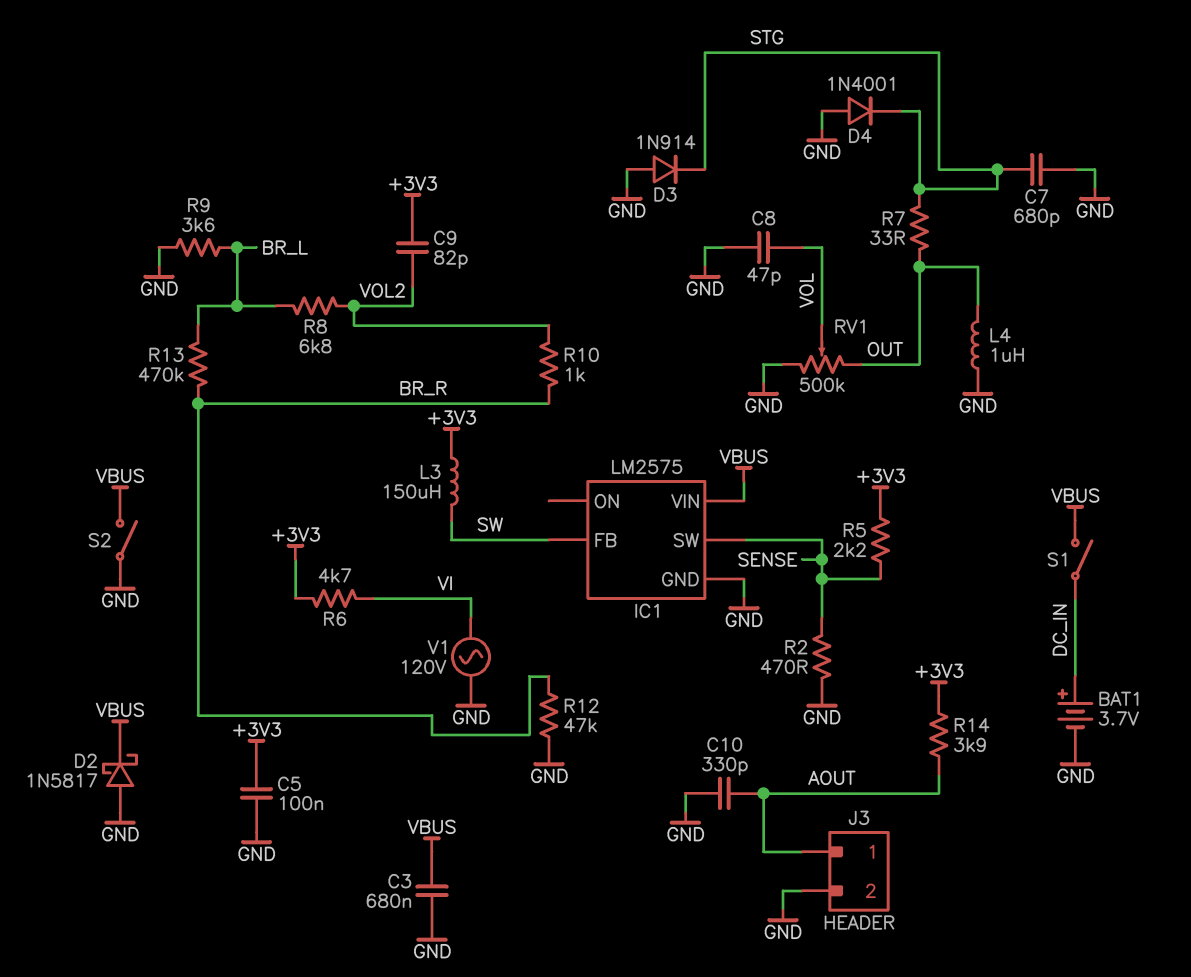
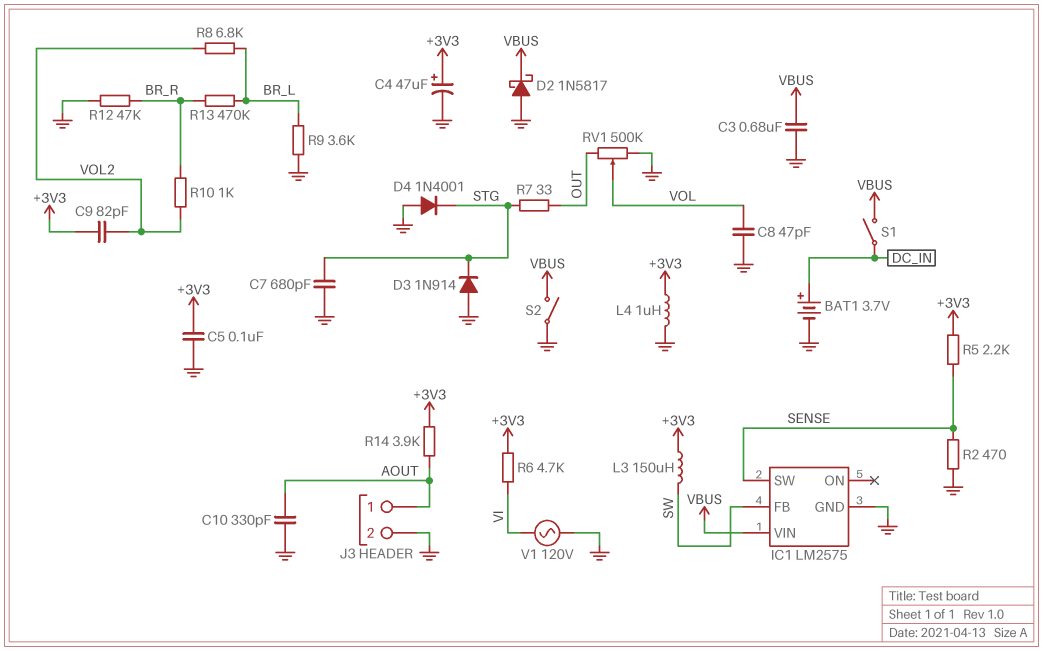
C4: none -> 47uF (plus +3V3, minus GND)
L4: 1uH (GND, OUT) -> 1uH (+3V3, GND)

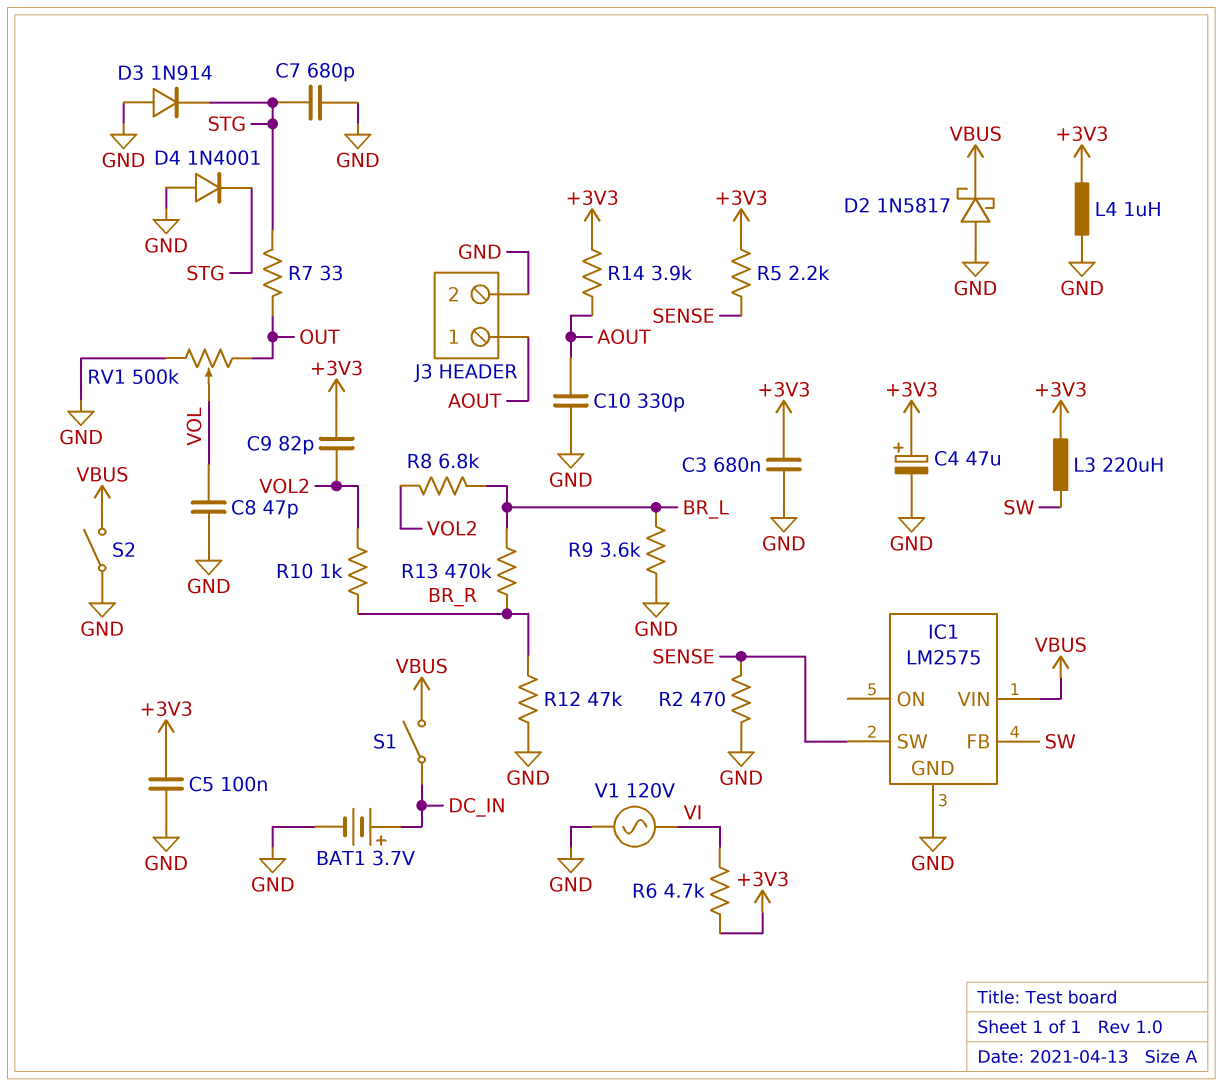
C3: 680nF (GND, VBUS) -> 680nF (+3V3, GND)
L3: 150uH (+3V3, SW) -> 220uH (+3V3, SW)

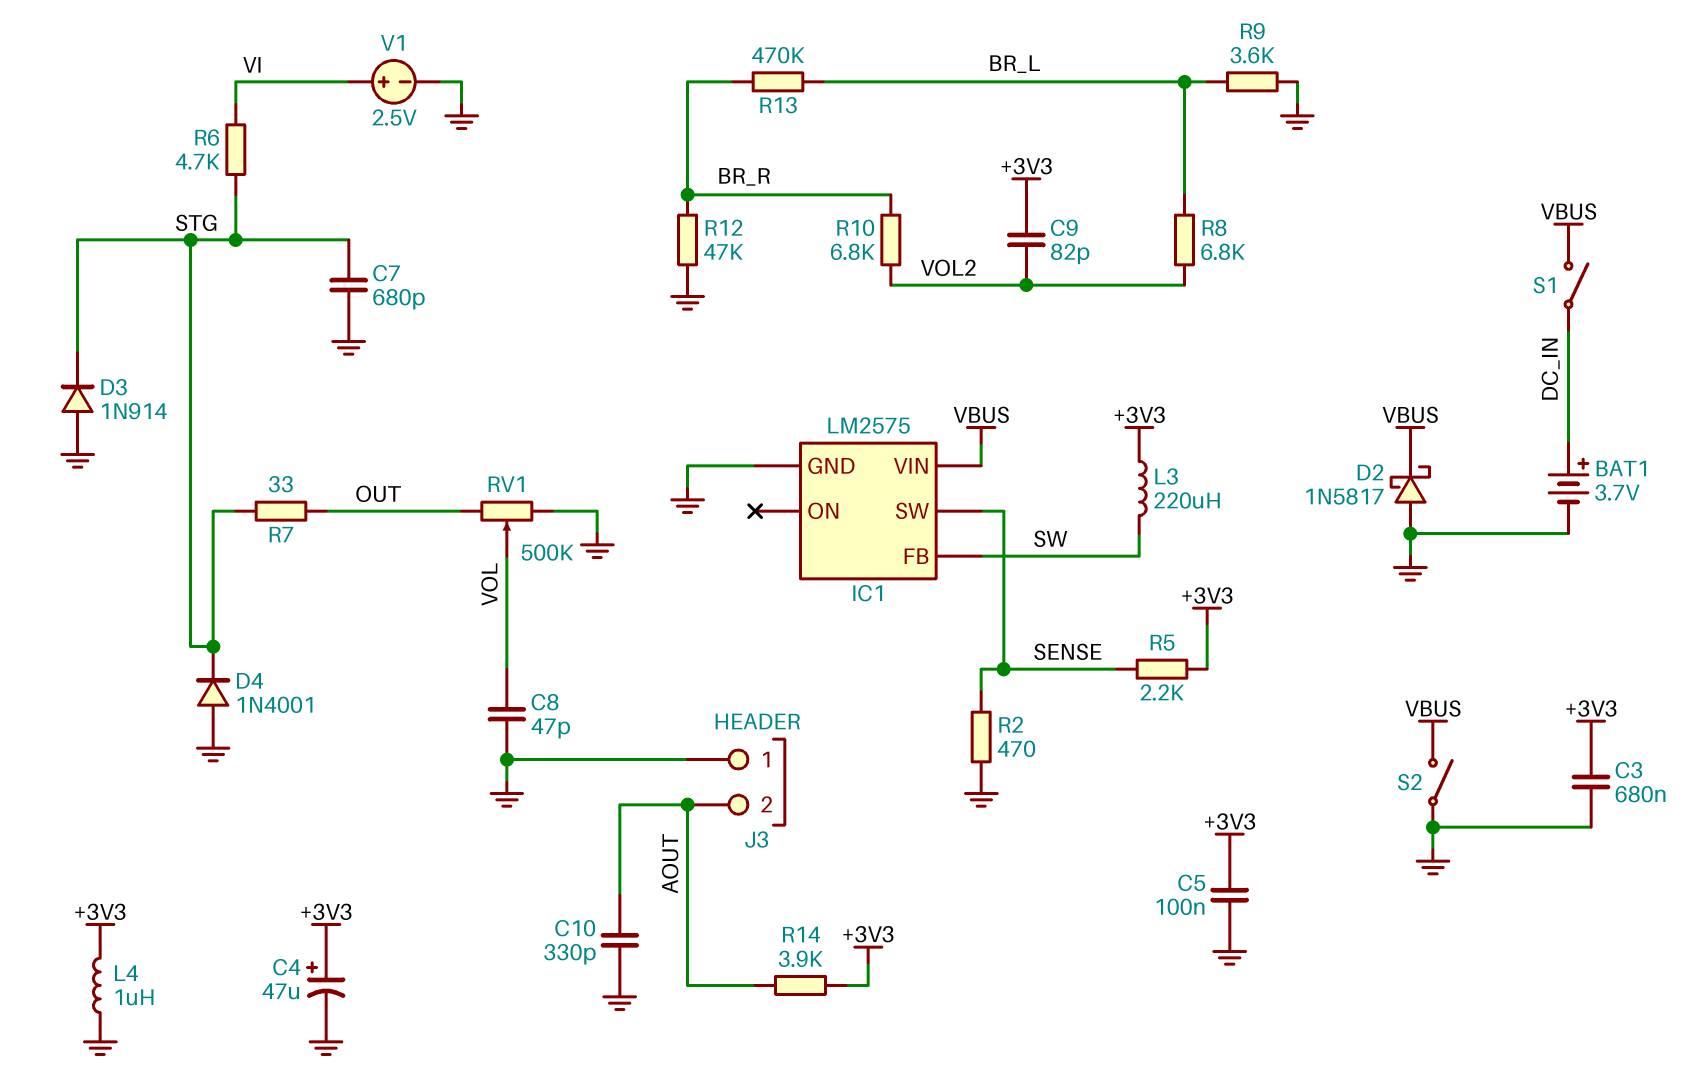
J3 pin 1: AOUT -> GND
J3 pin 2: GND -> AOUT
R6: 4.7k (+3V3, VI) -> 4.7k (STG, VI)
R10: 1k (BR_R, VOL2) -> 6.8k (BR_R, VOL2)
V1: AC 120V (GND, VI) -> 2.5V (plus VI, minus GND)

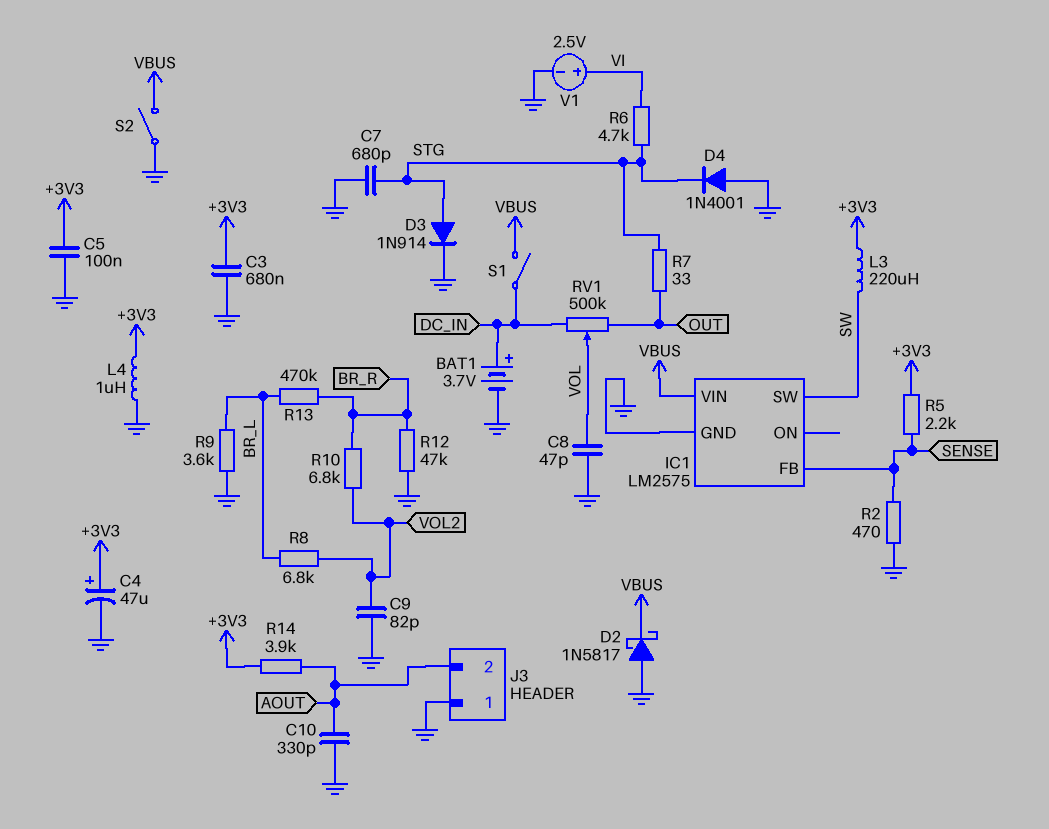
C9: 82pF (+3V3, VOL2) -> 82pF (GND, VOL2)
D3: diode 1N914 (A GND, K STG) -> diode 1N914 (A STG, K GND)
IC1 pin FB: SW -> SENSE
IC1 pin SW: SENSE -> SW
RV1: 500k (GND, OUT, wiper VOL) -> 500k (DC_IN, OUT, wiper VOL)

